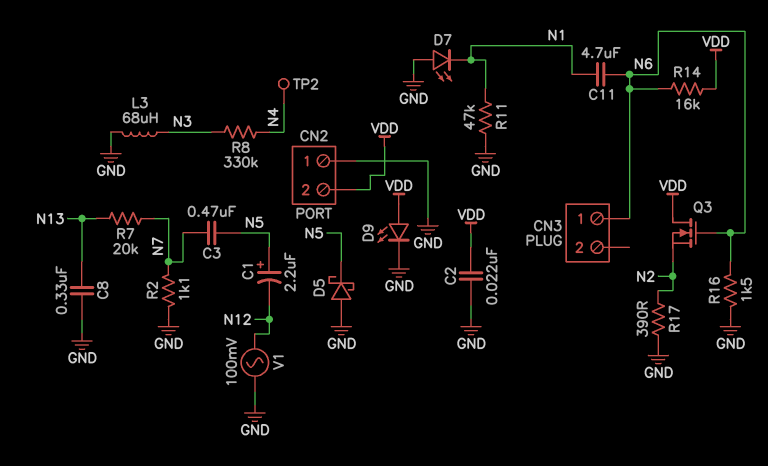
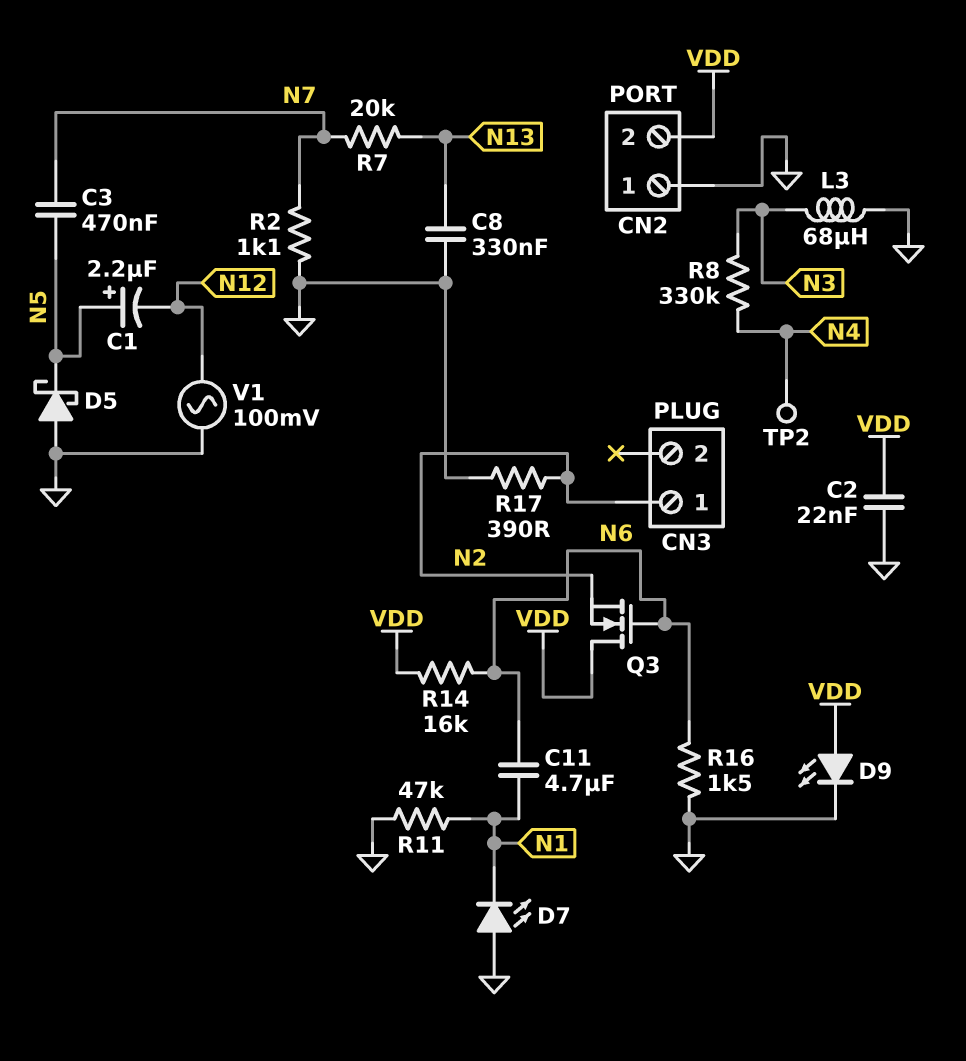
CN3 pin 1: N6 -> N2

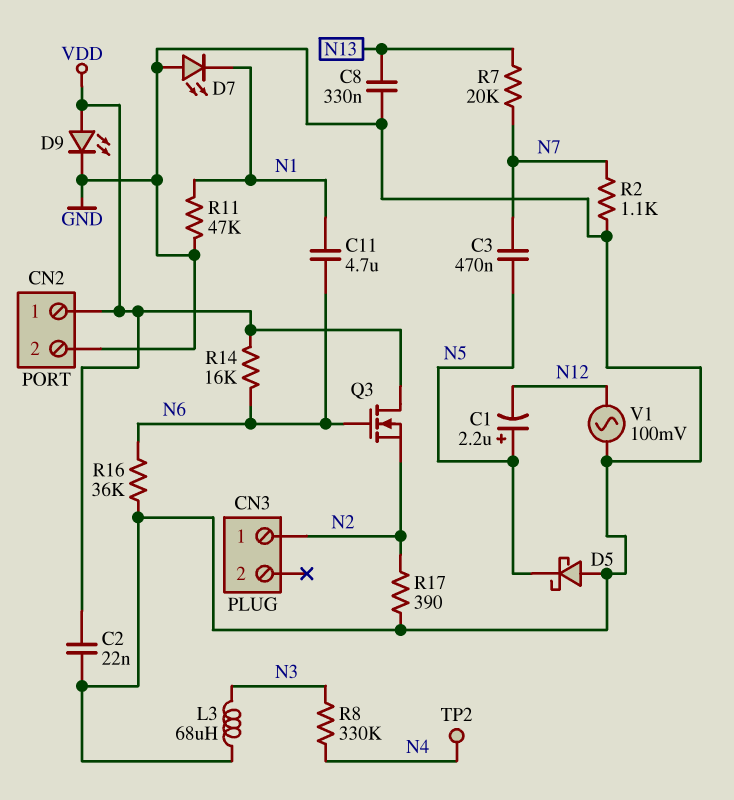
CN2 pin 1: GND -> VDD
CN2 pin 2: VDD -> GND
R16: 1.5k (GND, N6) -> 36k (GND, N6)

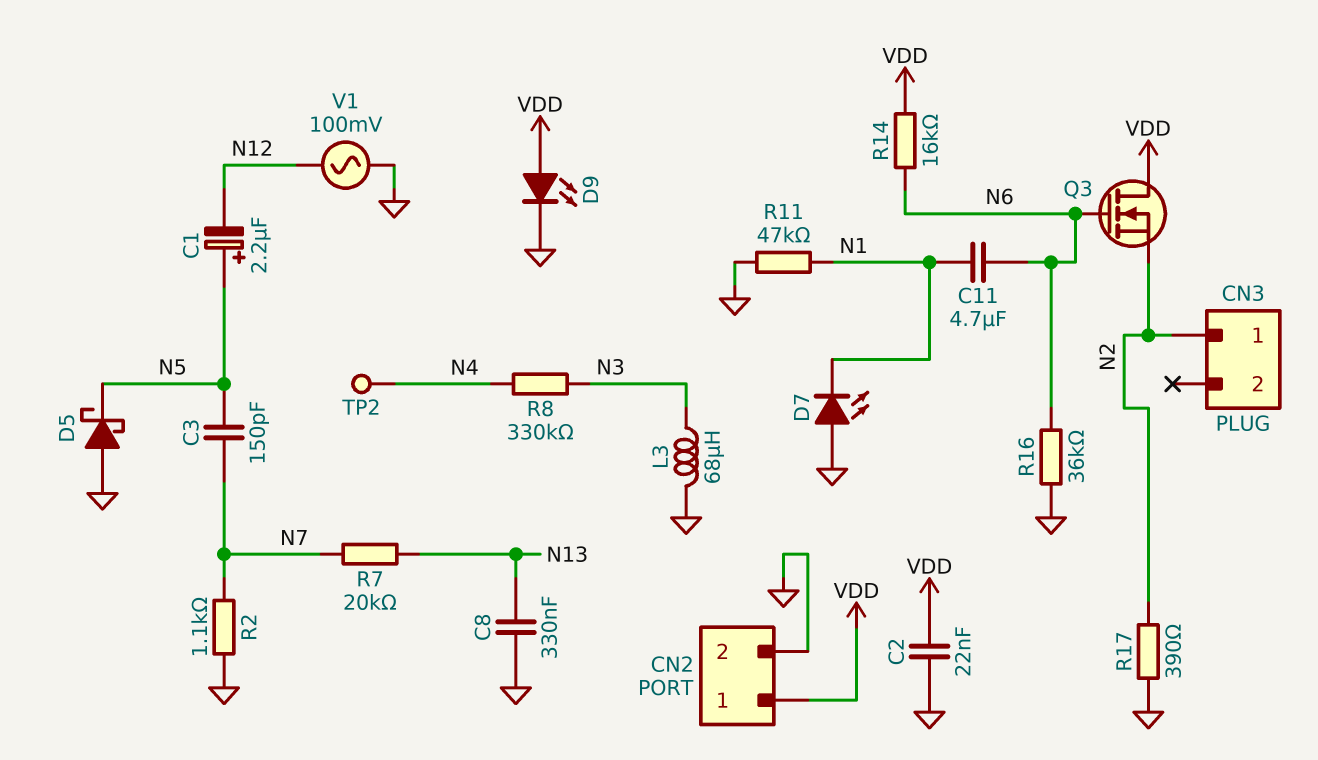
C3: 470nF (N5, N7) -> 150pF (N5, N7)

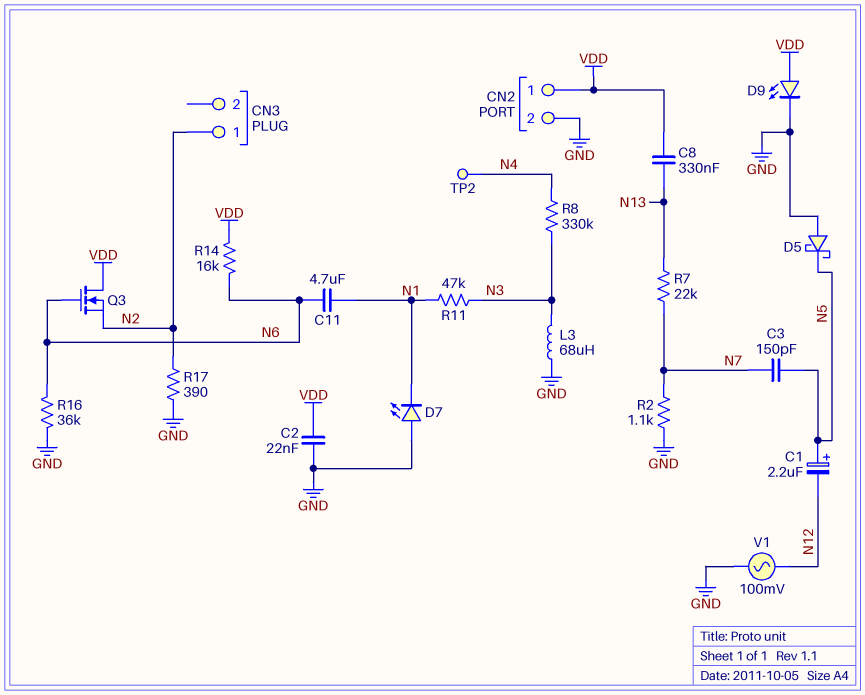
C8: 330nF (GND, N13) -> 330nF (N13, VDD)
R7: 20k (N7, N13) -> 22k (N7, N13)
R11: 47k (GND, N1) -> 47k (N1, N3)

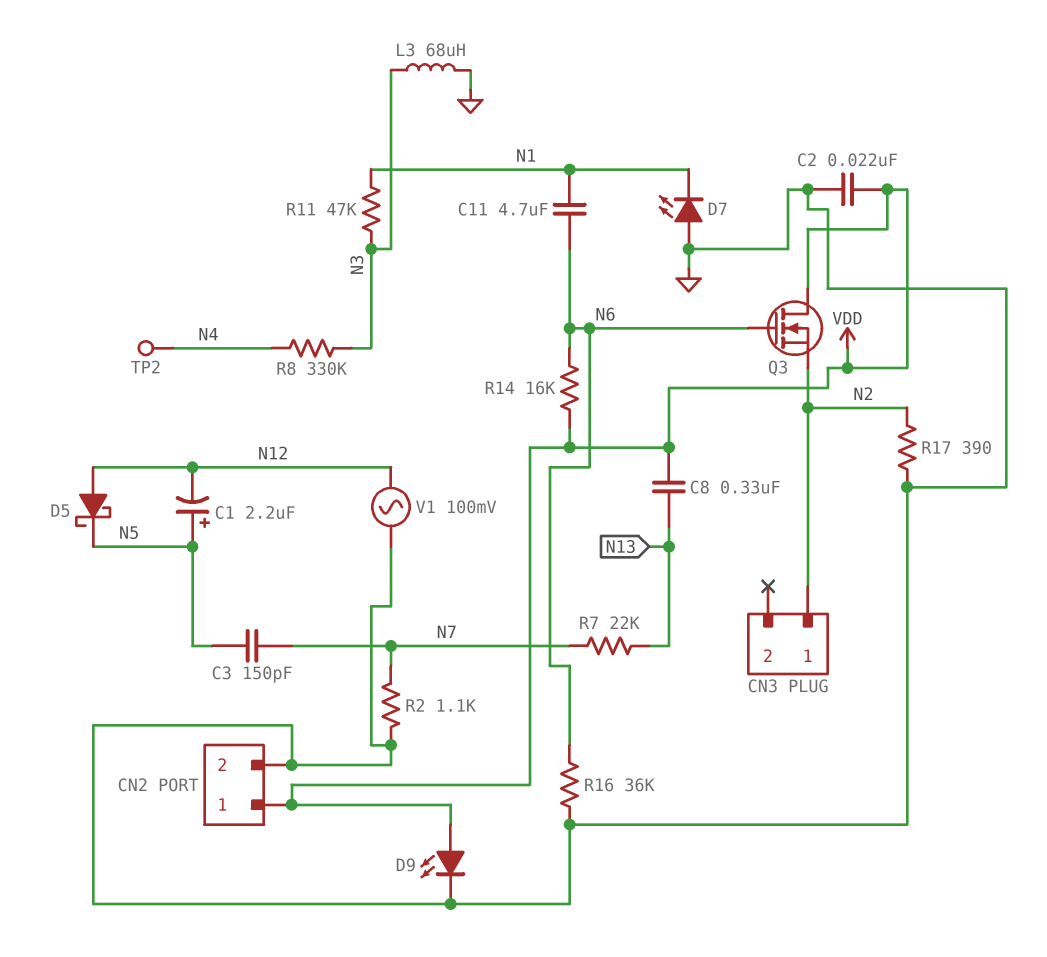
D5: schottky (A GND, K N5) -> schottky (A N12, K N5)

